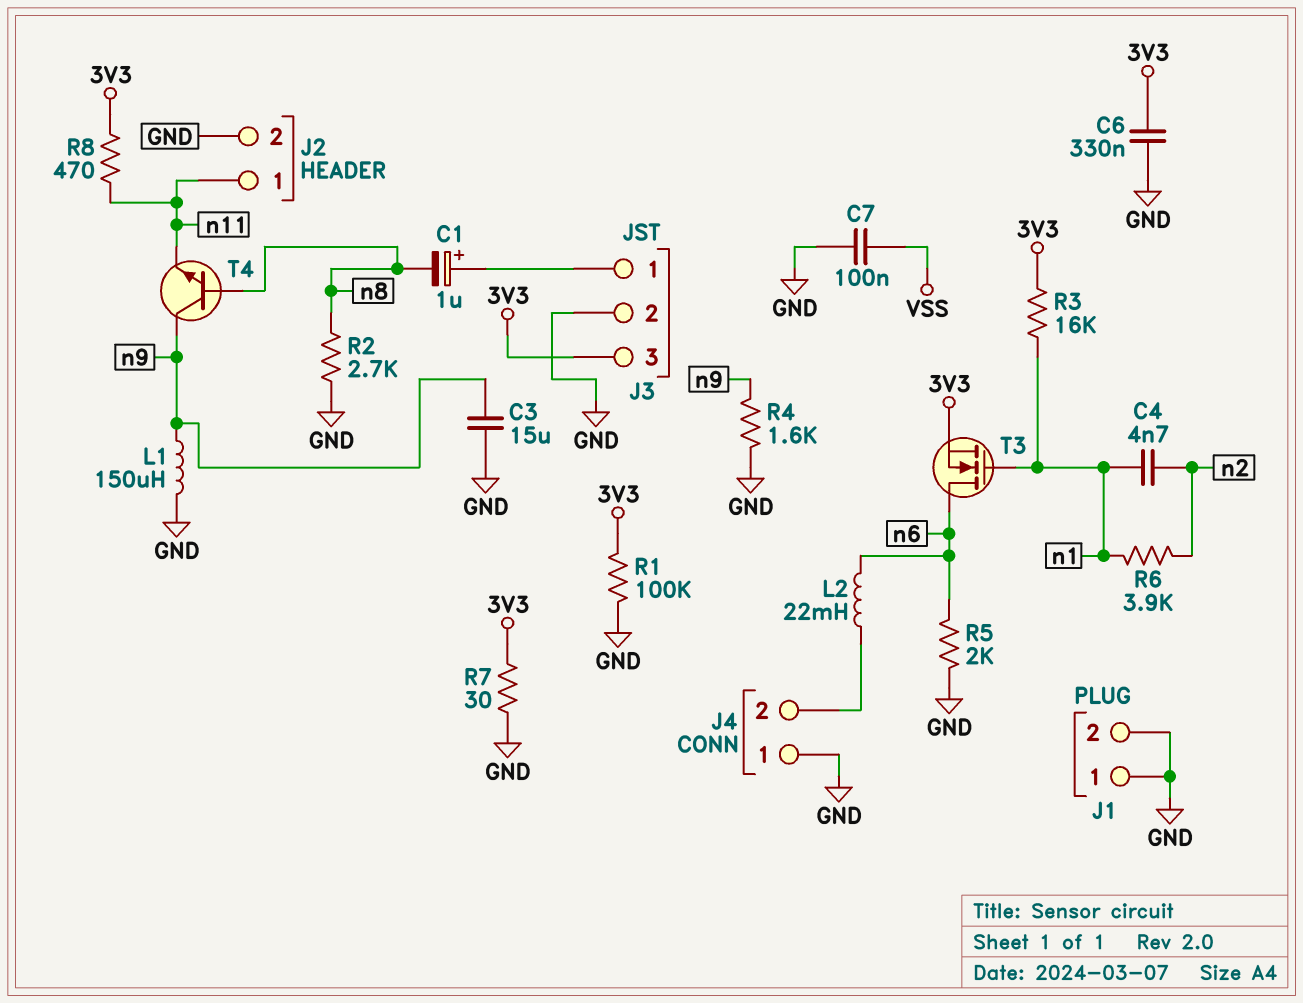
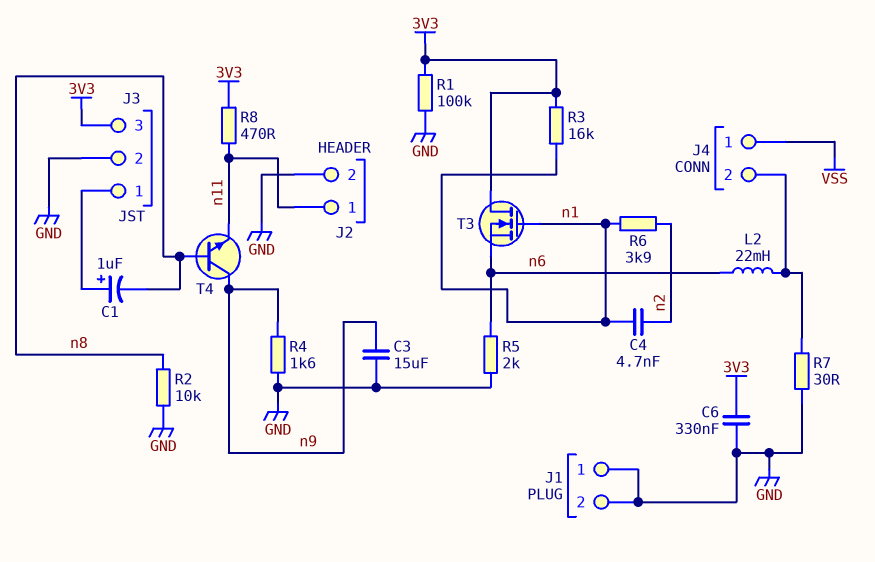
C7: 100nF (GND, VSS) -> none
J4 pin 1: GND -> VSS
L1: 150uH (GND, n9) -> none
R2: 2.7k (GND, n8) -> 10k (GND, n8)
R7: 30 (3V3, GND) -> 30 (GND, J4/2)
T3: NMOS (G n1, D n6, S 3V3) -> NMOS (G n1, D 3V3, S n6)

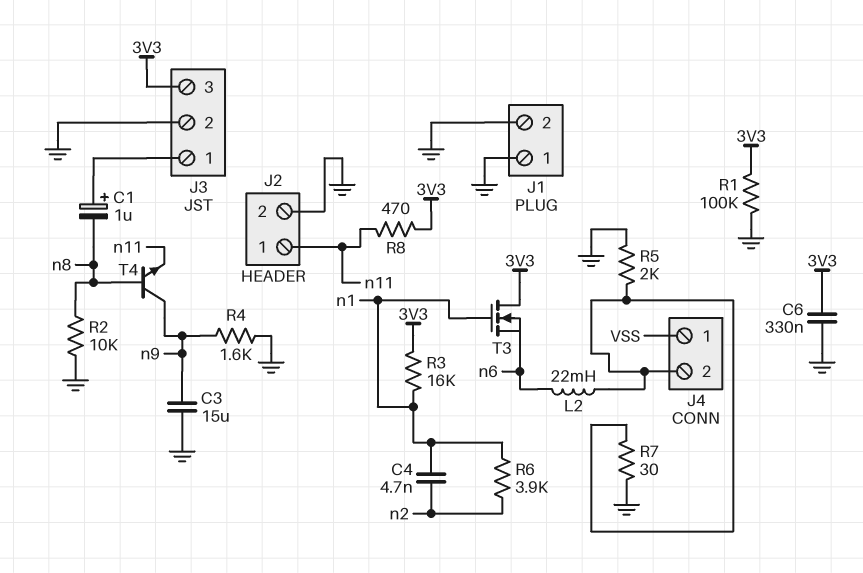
R5: 2k (GND, n6) -> 2k (GND, J4/2)

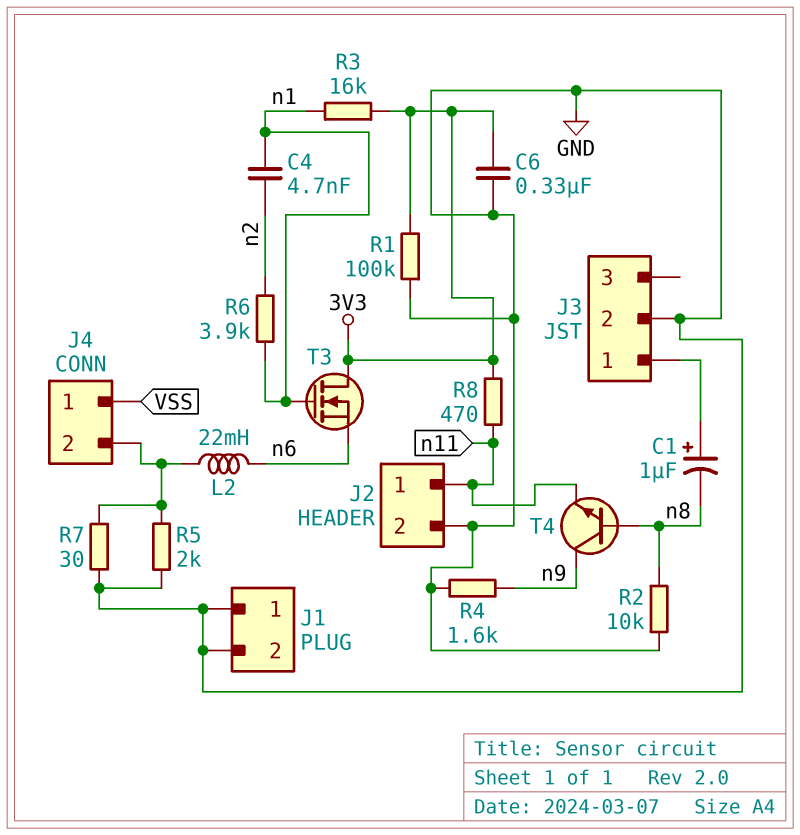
C3: 15uF (GND, n9) -> none
J3 pin 3: 3V3 -> none

